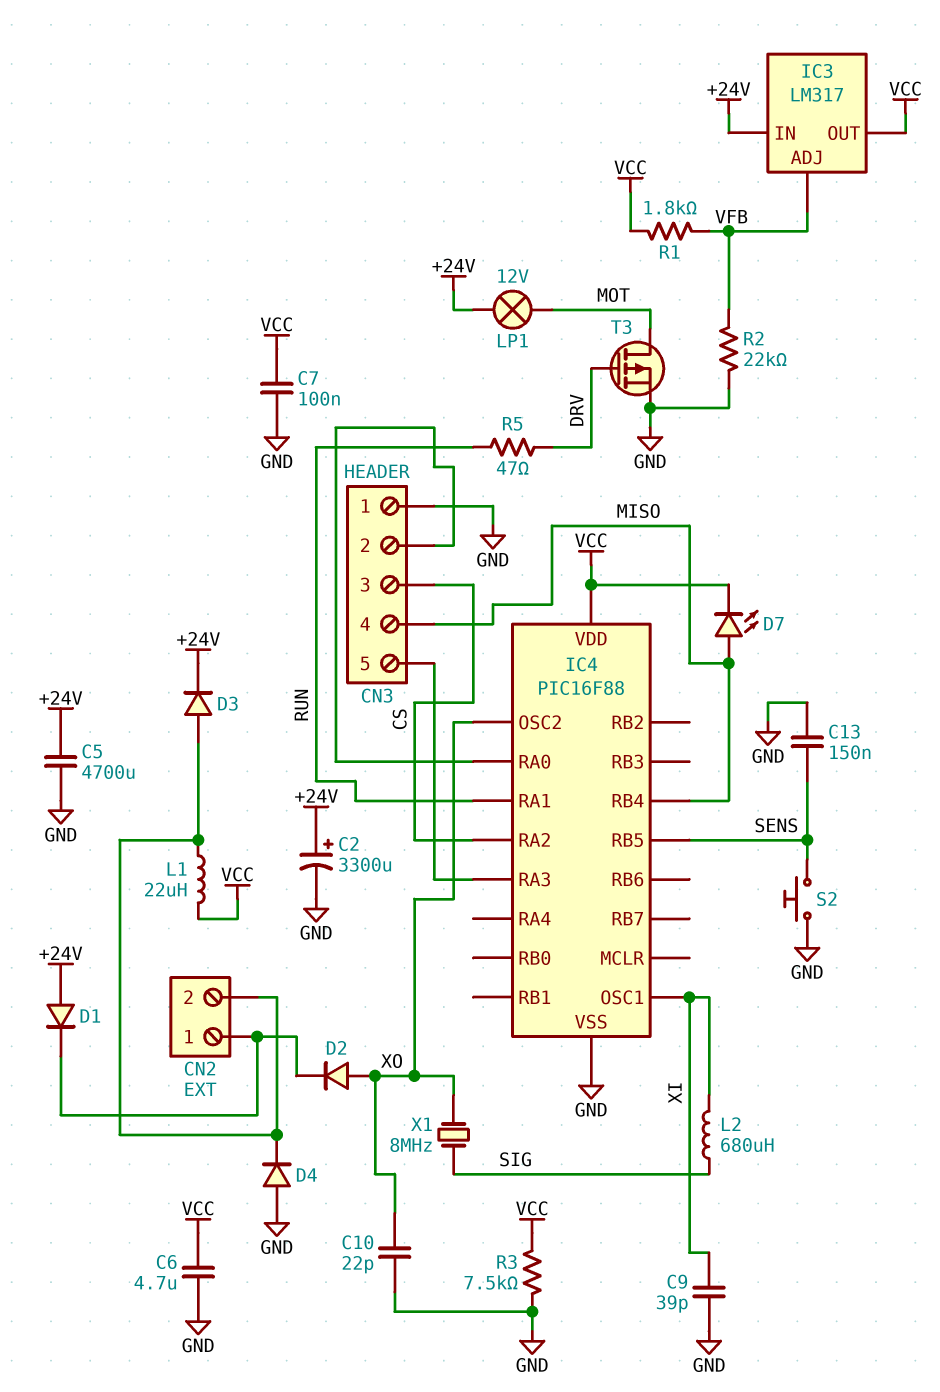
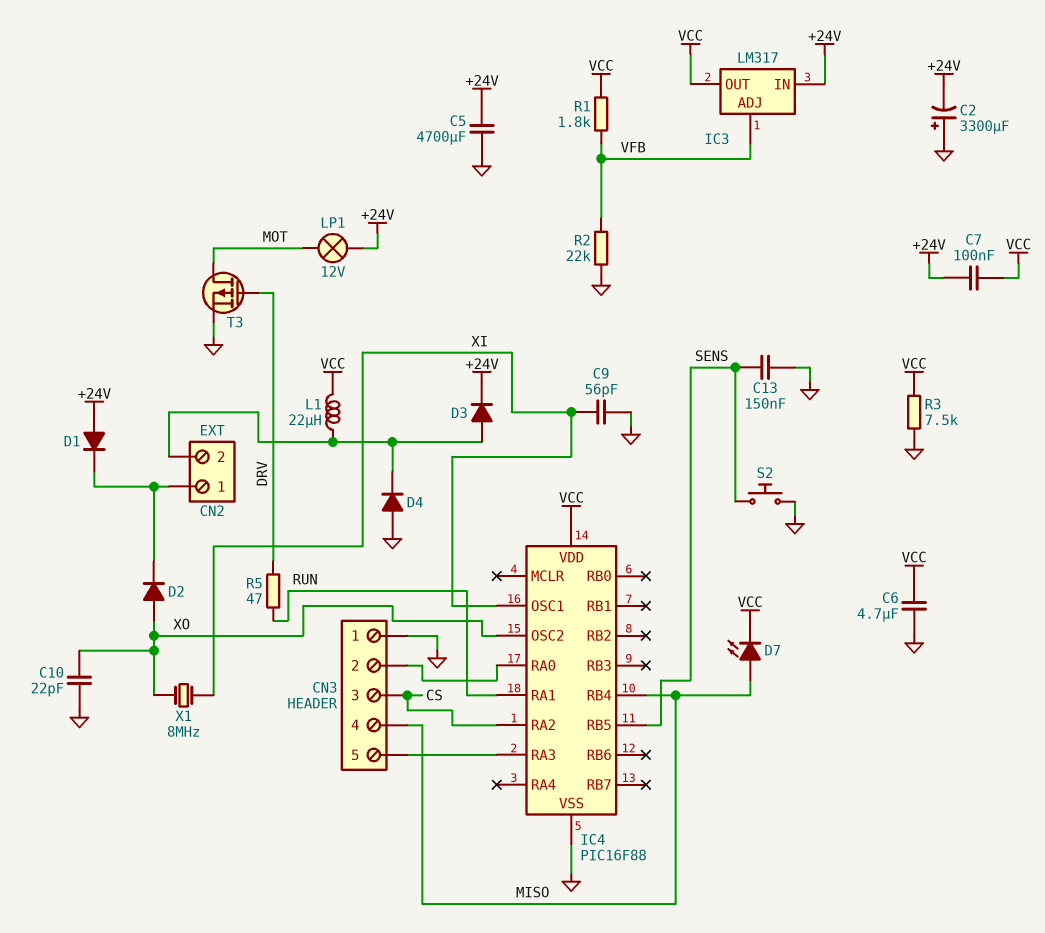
C2: 3300uF (plus +24V, minus GND) -> 3300uF (plus GND, minus +24V)
C7: 100nF (GND, VCC) -> 100nF (+24V, VCC)
C9: 39pF (GND, XI) -> 56pF (GND, XI)
L2: 680uH (SIG, XI) -> none
X1: 8MHz (SIG, XO) -> 8MHz (XI, XO)

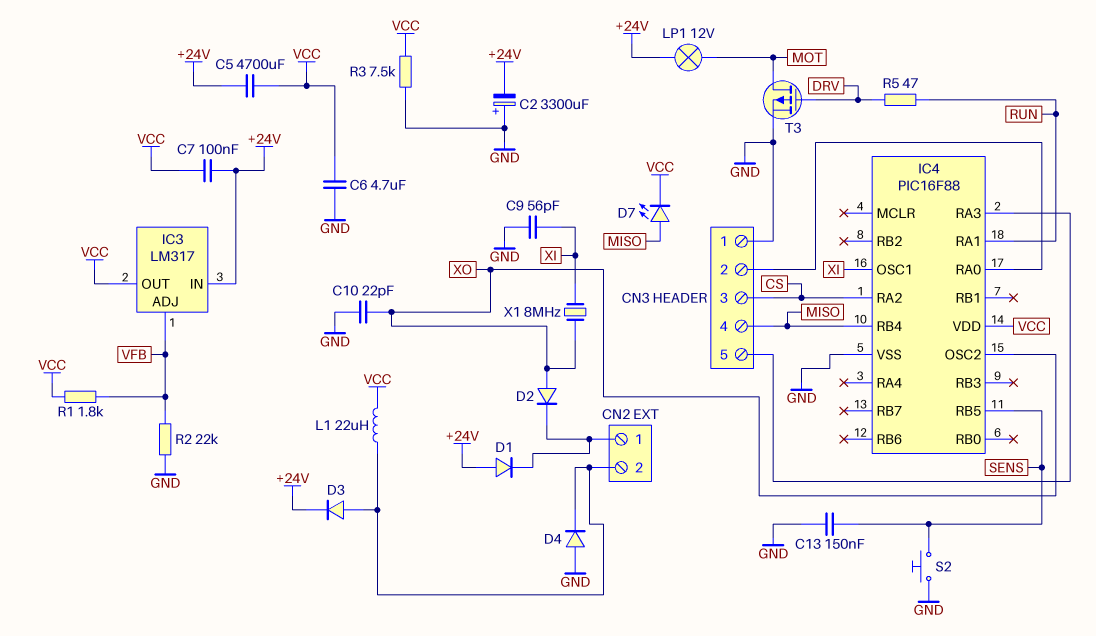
C5: 4700uF (+24V, GND) -> 4700uF (+24V, VCC)

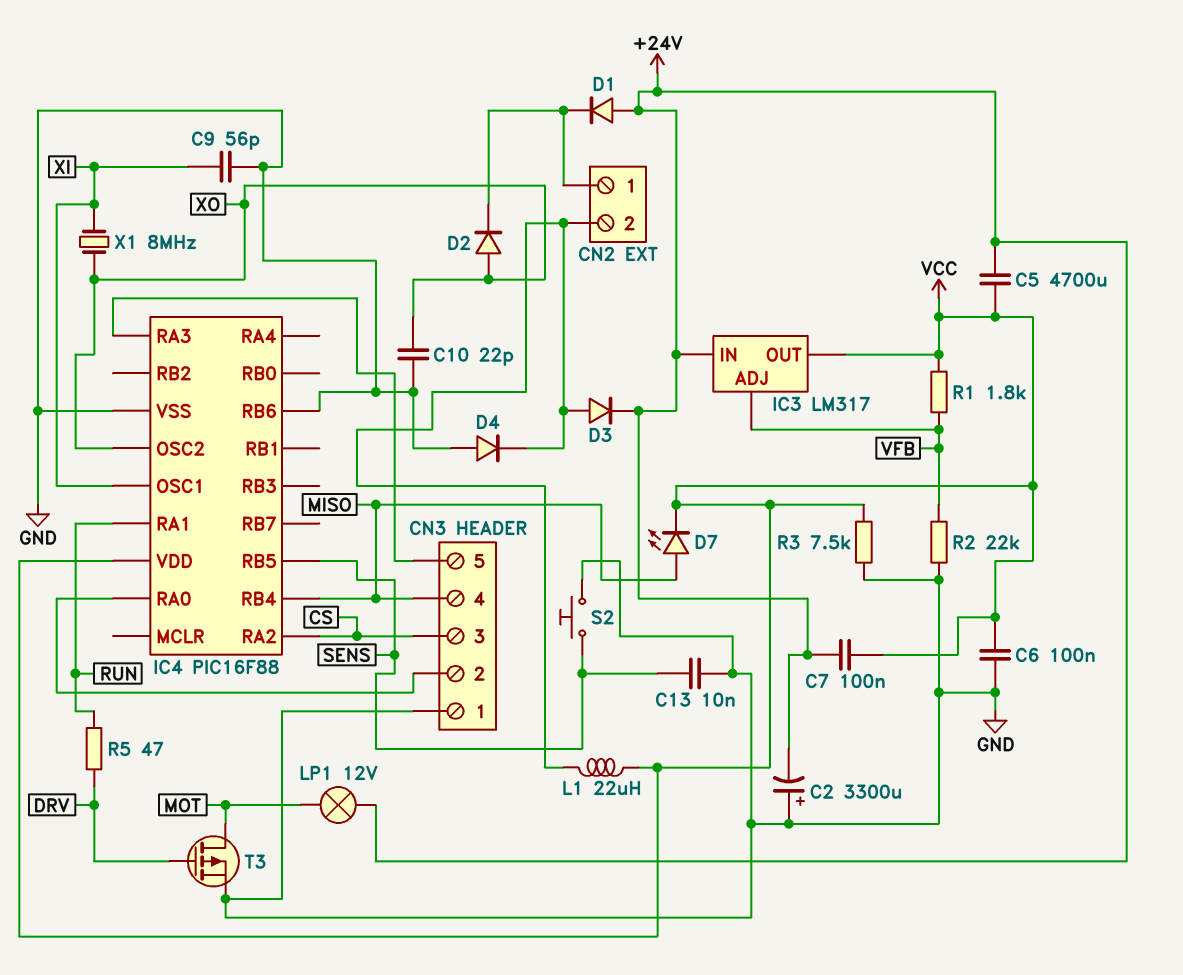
C6: 4.7uF (GND, VCC) -> 100nF (GND, VCC)
C13: 150nF (GND, SENS) -> 10nF (GND, SENS)
IC4 pin RB6: none -> GND

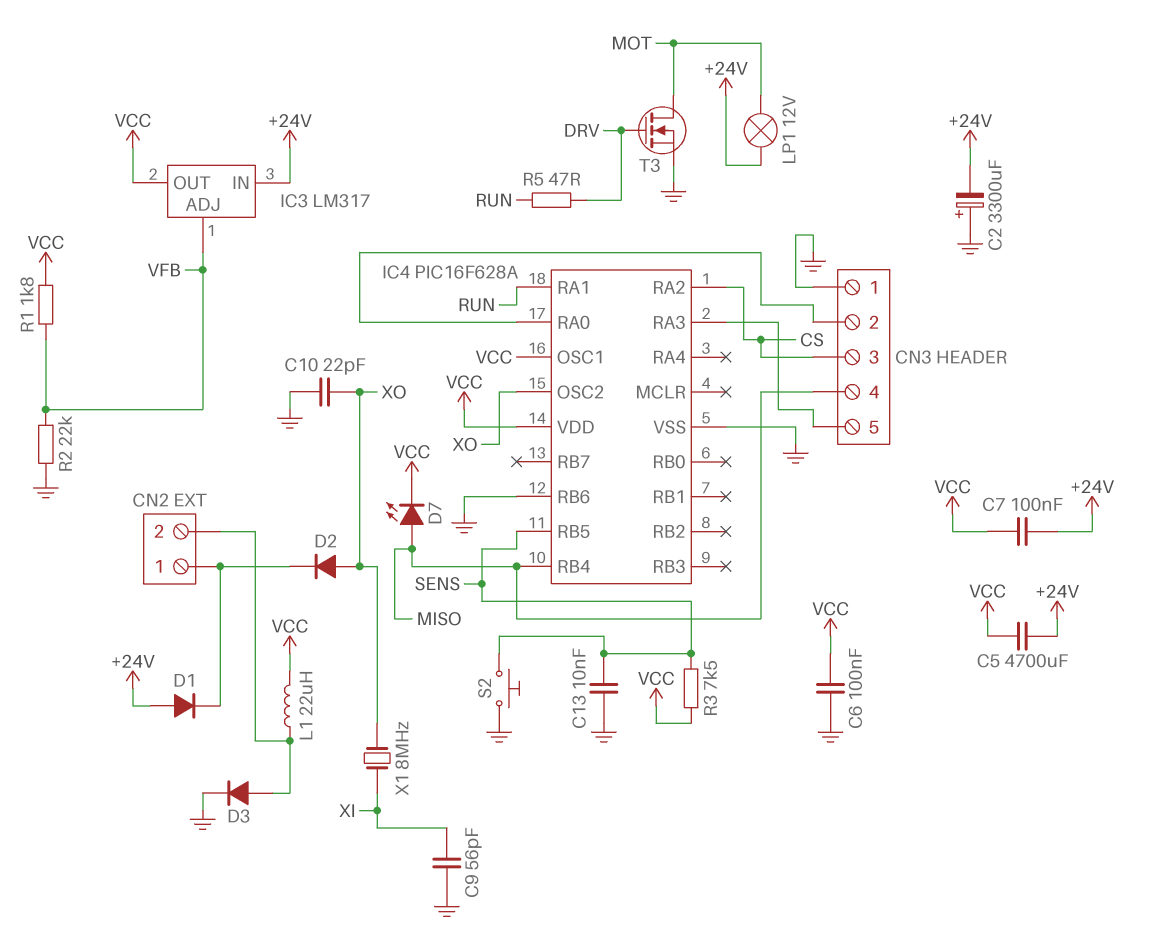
D3: diode (A CN2/2, K +24V) -> diode (A CN2/2, K GND)
D4: diode (A GND, K CN2/2) -> none
IC4: PIC16F88 -> PIC16F628A
IC4 pin OSC1: XI -> VCC
R3: 7.5k (GND, VCC) -> 7.5k (SENS, VCC)
T3: PMOS (G DRV, D MOT, S GND) -> NMOS (G DRV, D MOT, S GND)

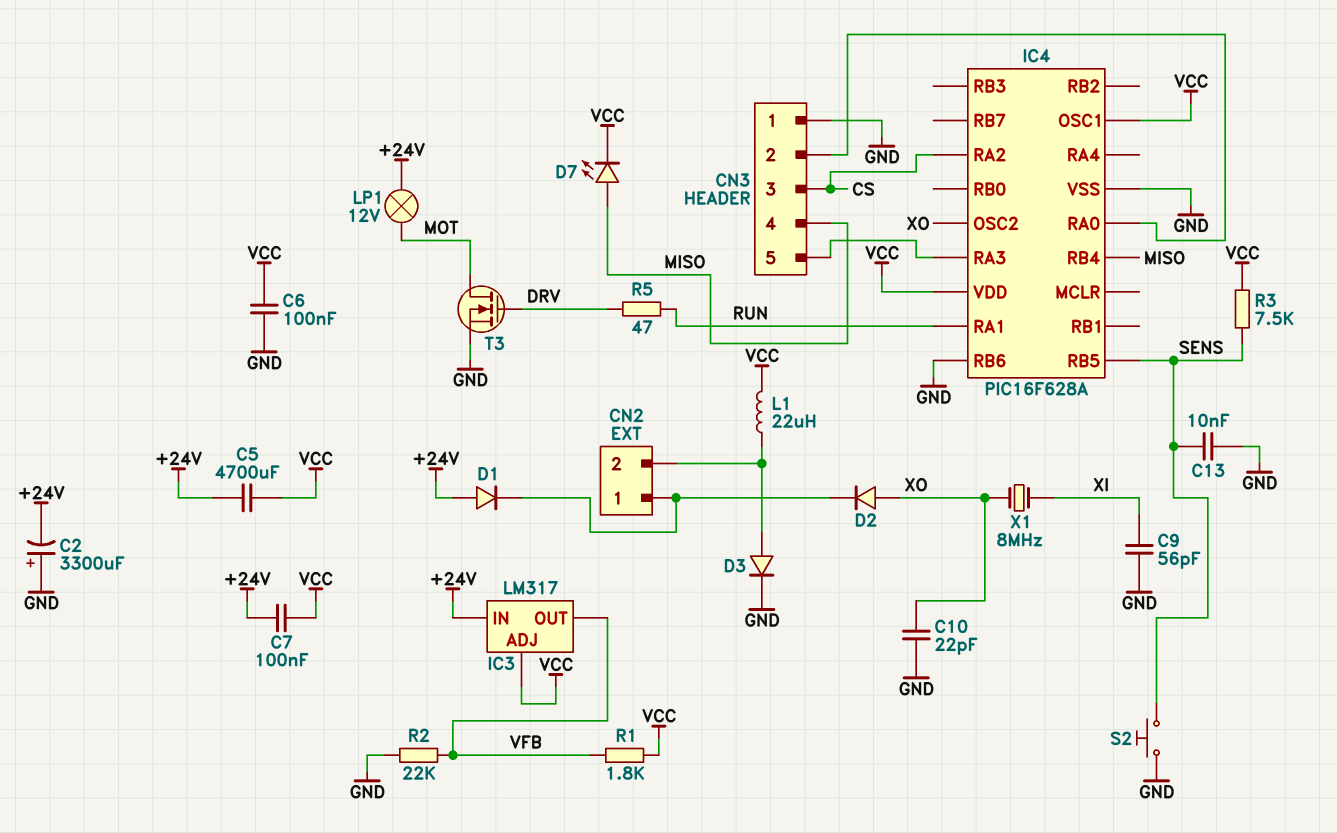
IC3 pin ADJ: VFB -> VCC
IC3 pin OUT: VCC -> VFB

